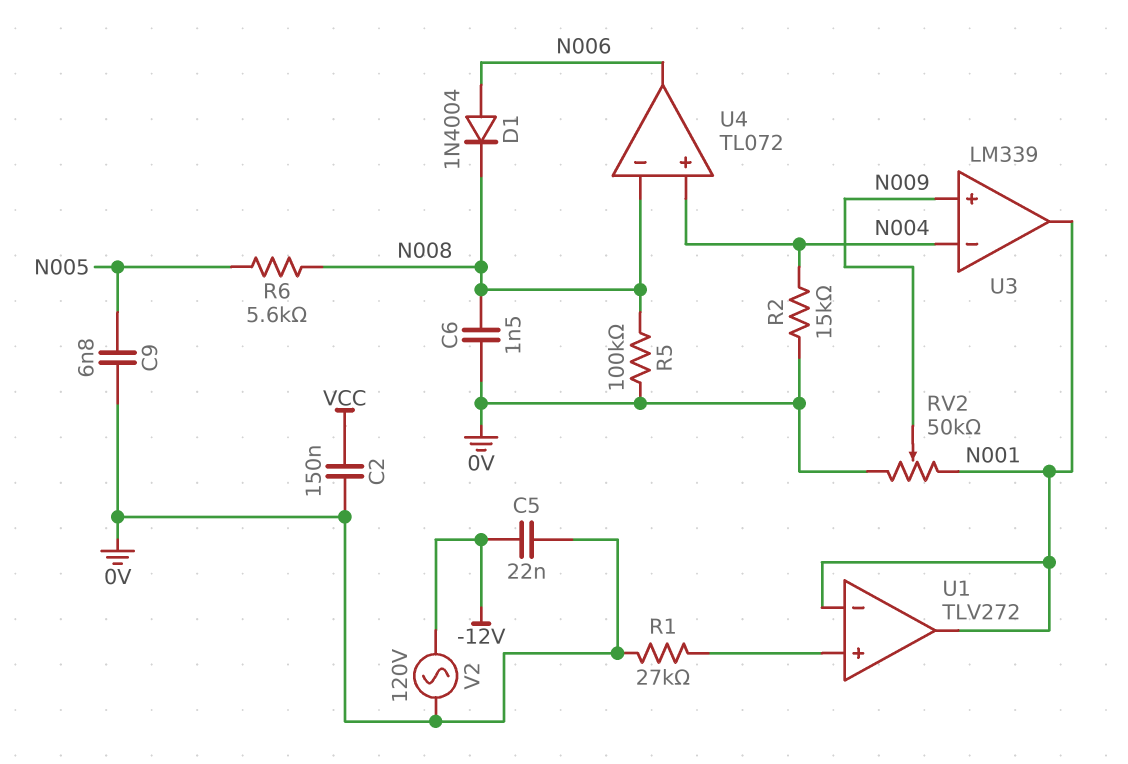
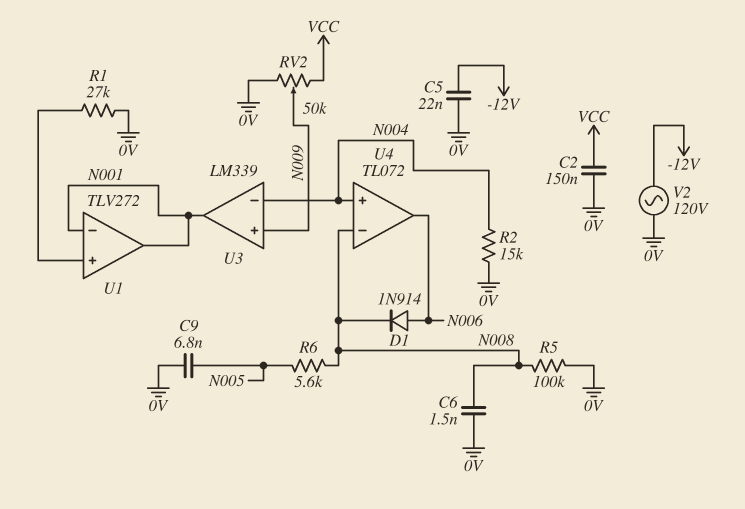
D1: diode 1N4004 (A N006, K N008) -> diode 1N914 (A N006, K N008)
RV2: 50k (0V, N001, wiper N009) -> 50k (0V, VCC, wiper N009)

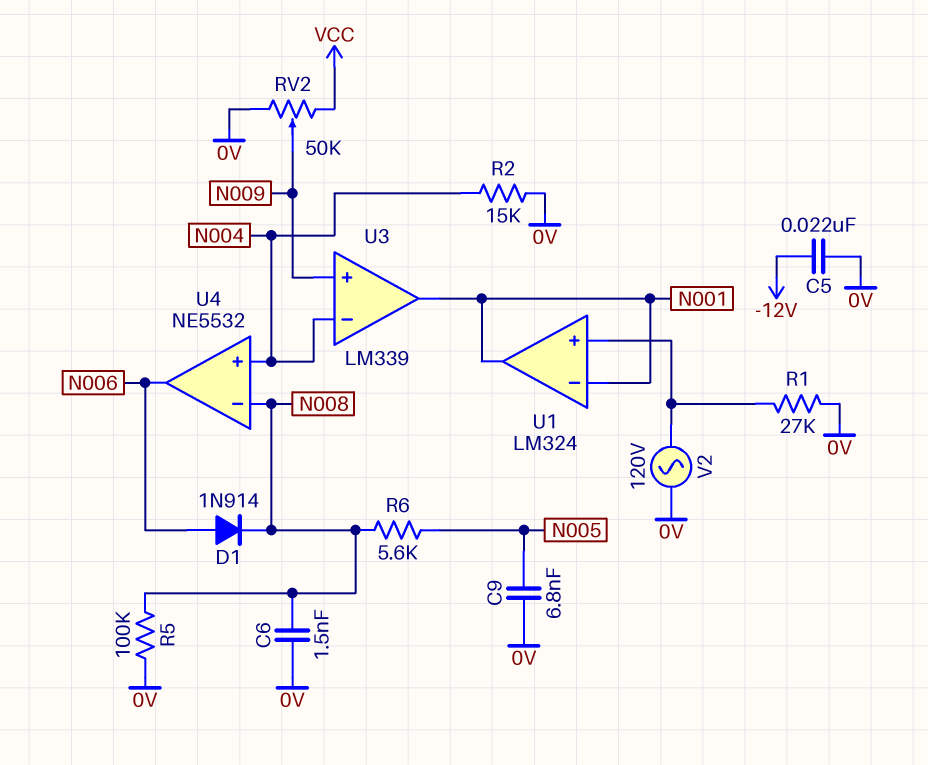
C2: 150nF (0V, VCC) -> none
U1: TLV272 -> LM324
U4: TL072 -> NE5532
V2: AC 120V (-12V, 0V) -> AC 120V (0V, U1/in+)

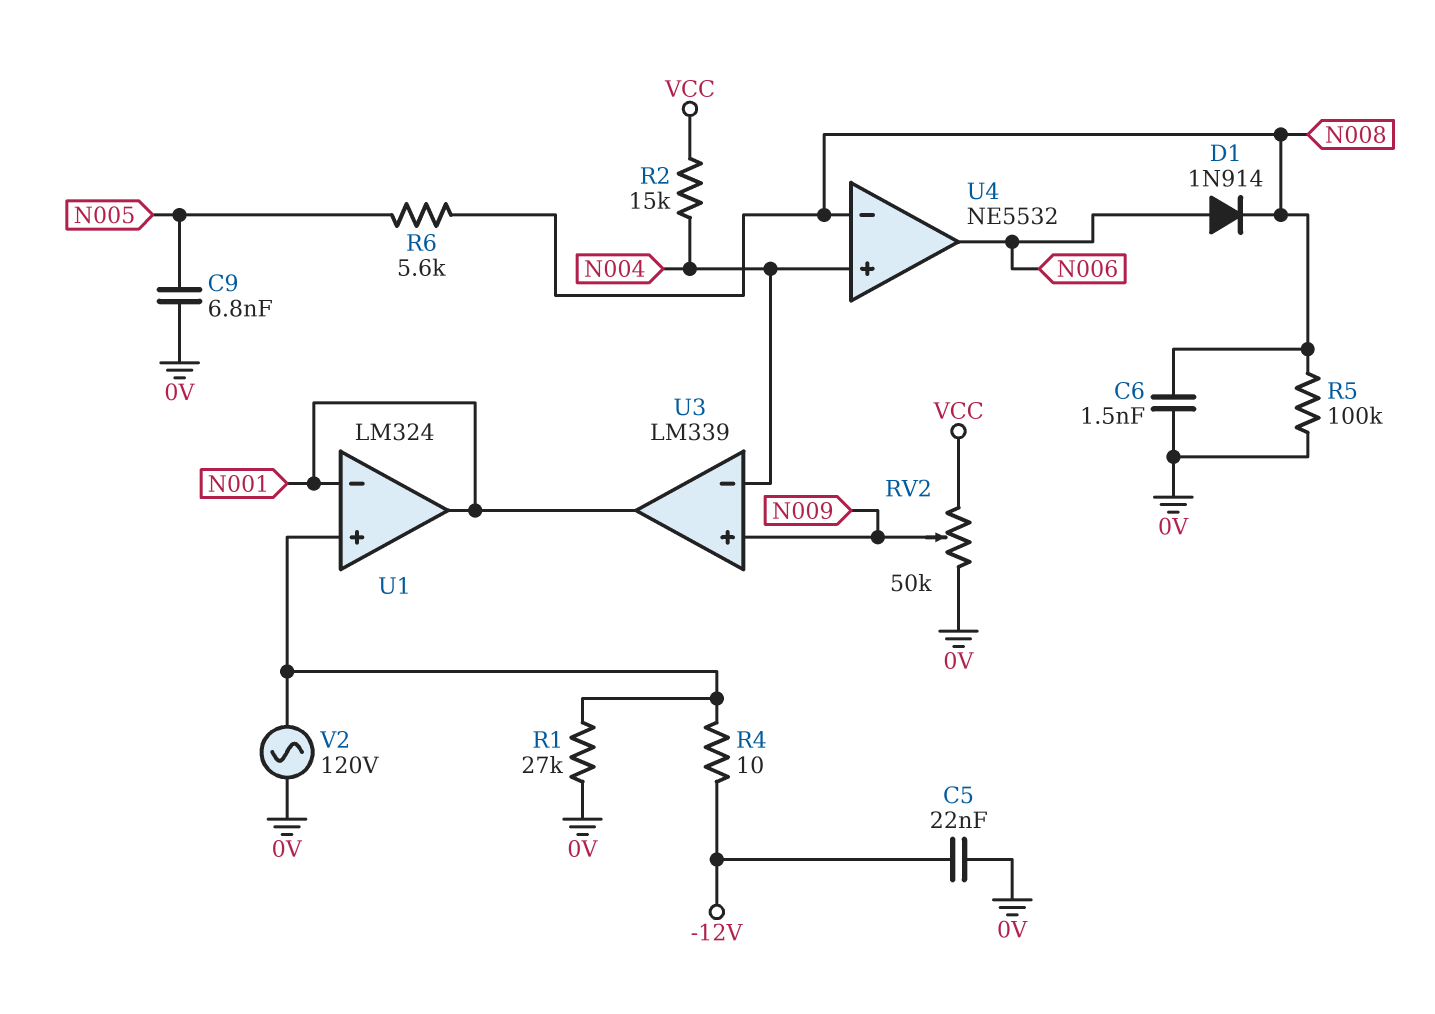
R2: 15k (0V, N004) -> 15k (N004, VCC)
R4: none -> 10 (-12V, U1/in+)

